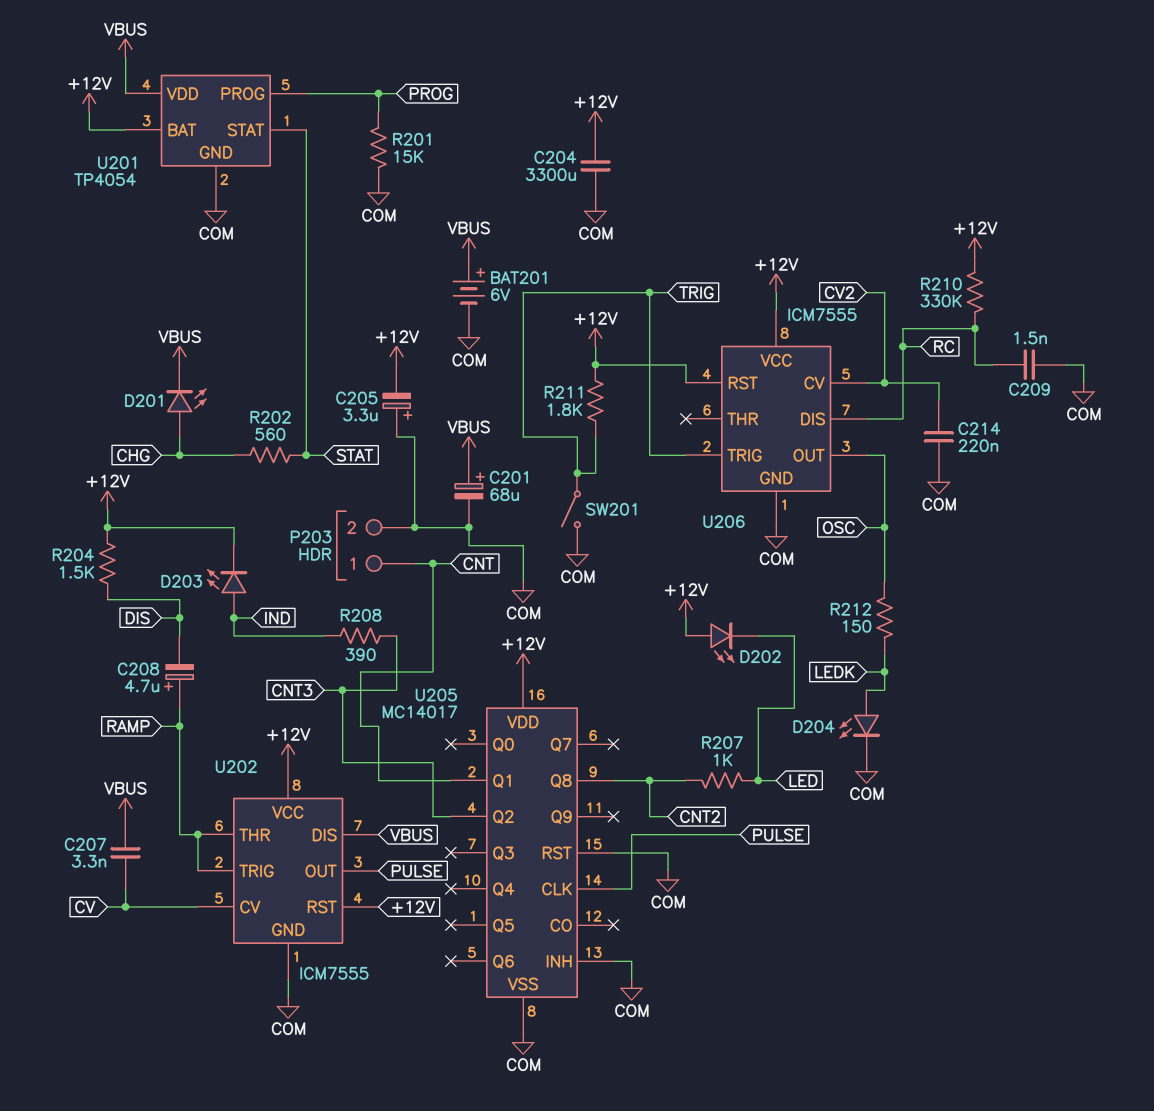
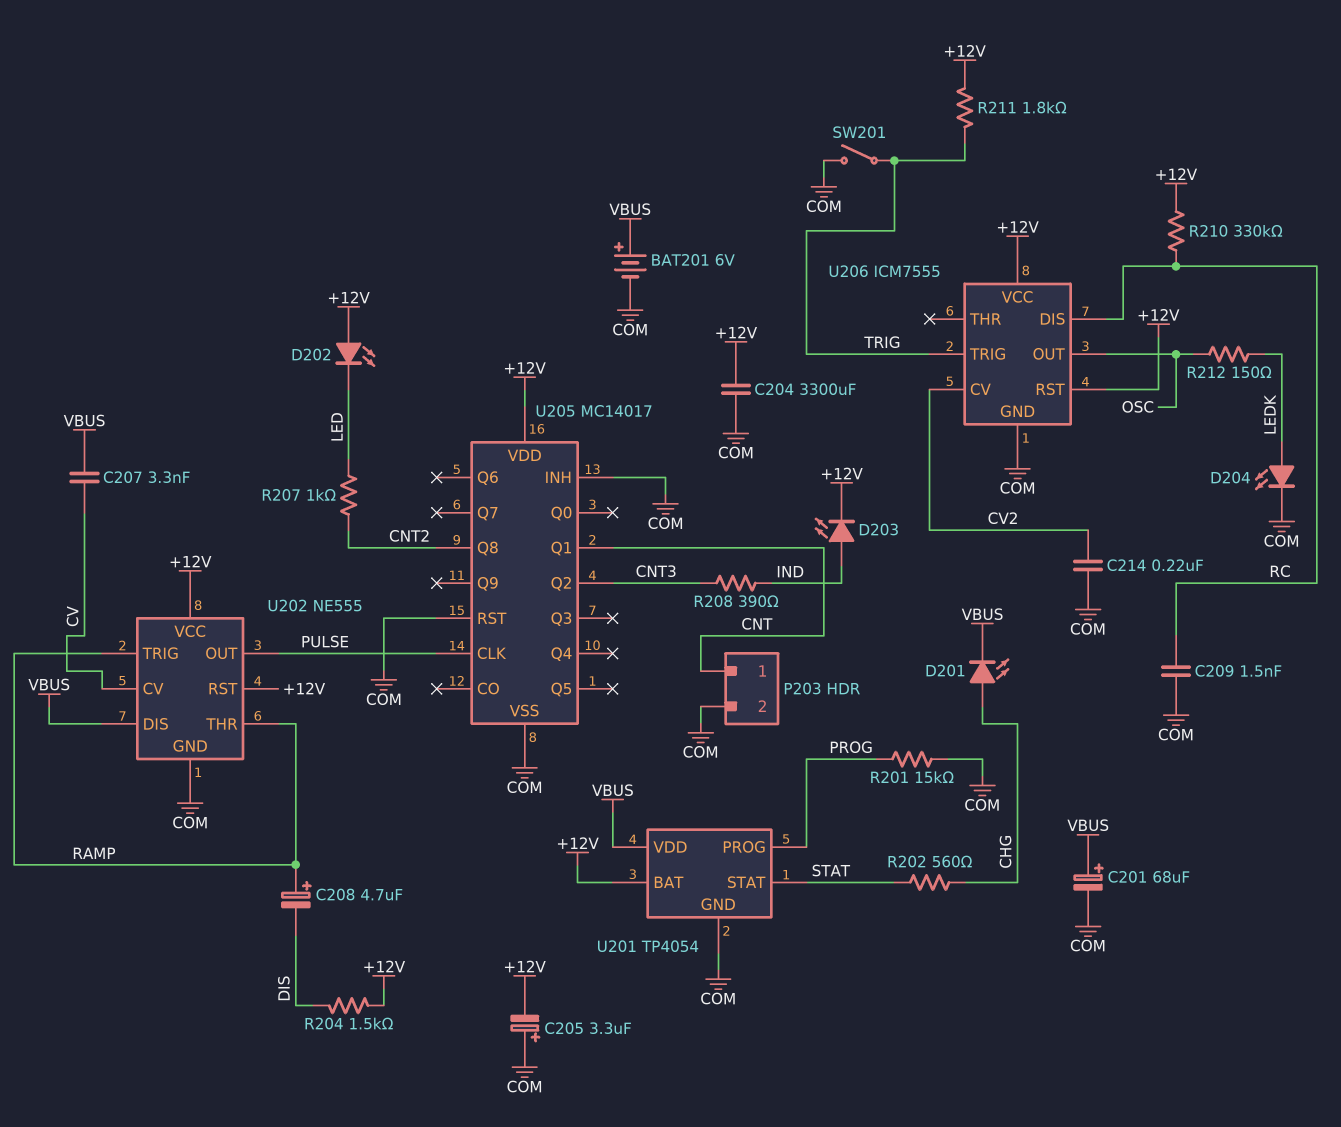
U202: ICM7555 -> NE555

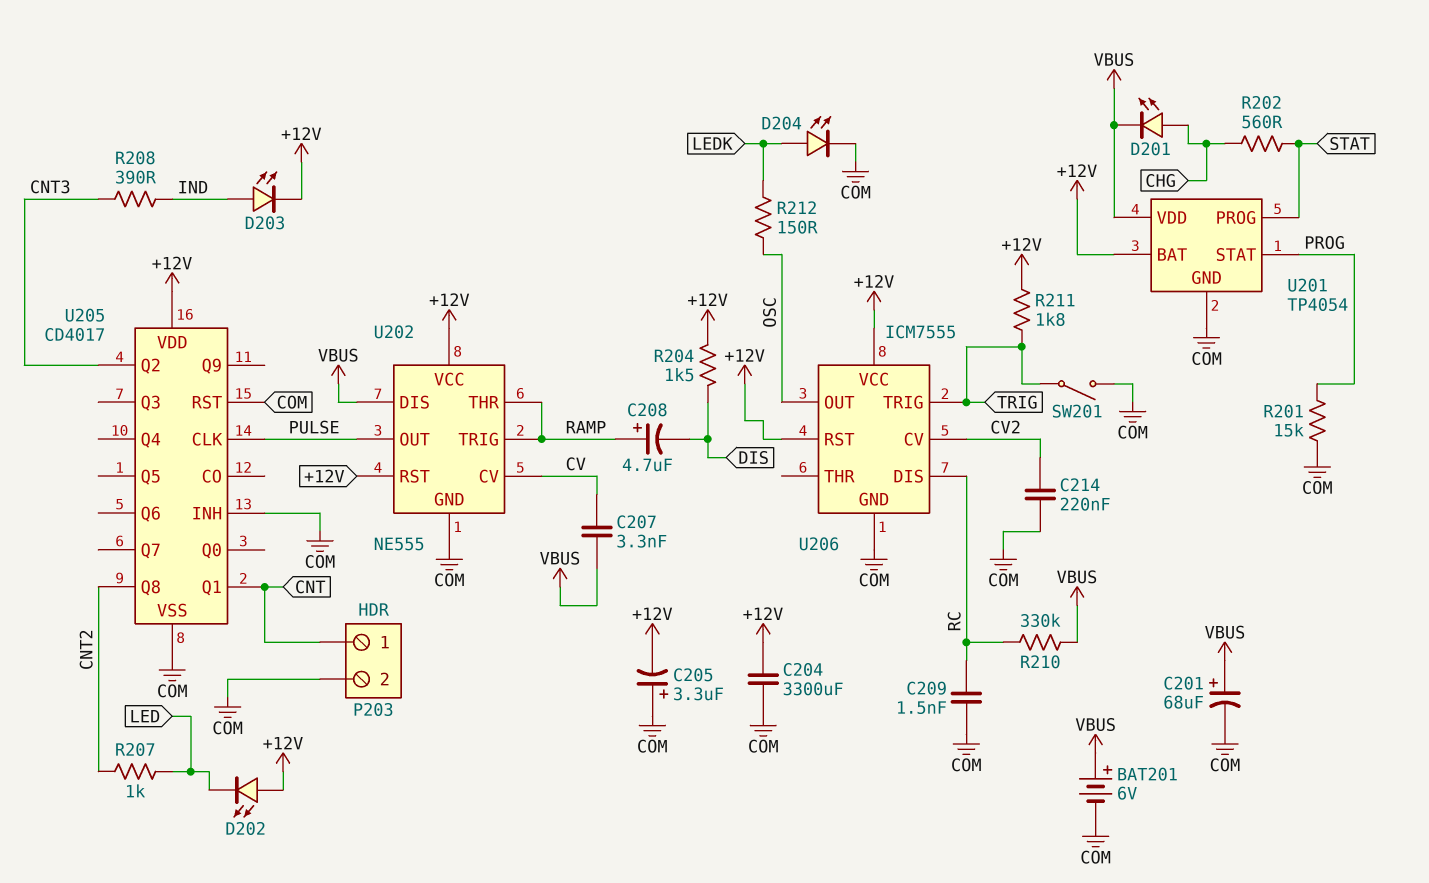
R210: 330k (+12V, RC) -> 330k (RC, VBUS)
U201 pin PROG: PROG -> STAT
U201 pin STAT: STAT -> PROG
U205: MC14017 -> CD4017

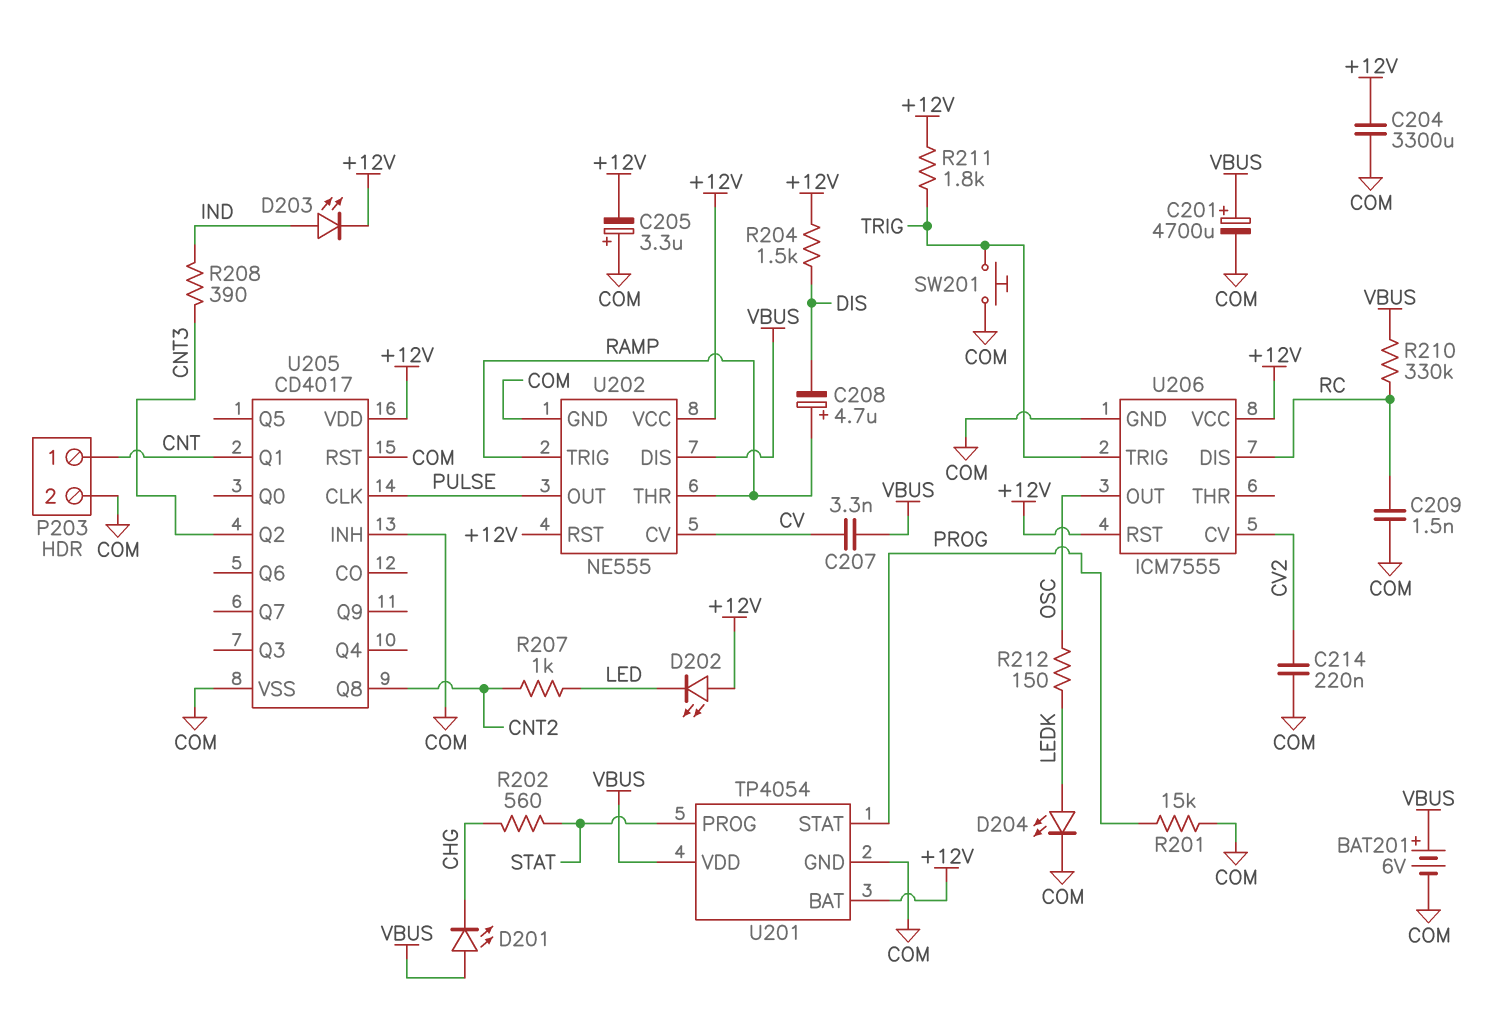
C201: 68uF (plus VBUS, minus COM) -> 4700uF (plus VBUS, minus COM)
D201: LED (A CHG, K VBUS) -> LED (A VBUS, K CHG)
SW201: switch (COM, TRIG) -> button (COM, TRIG)

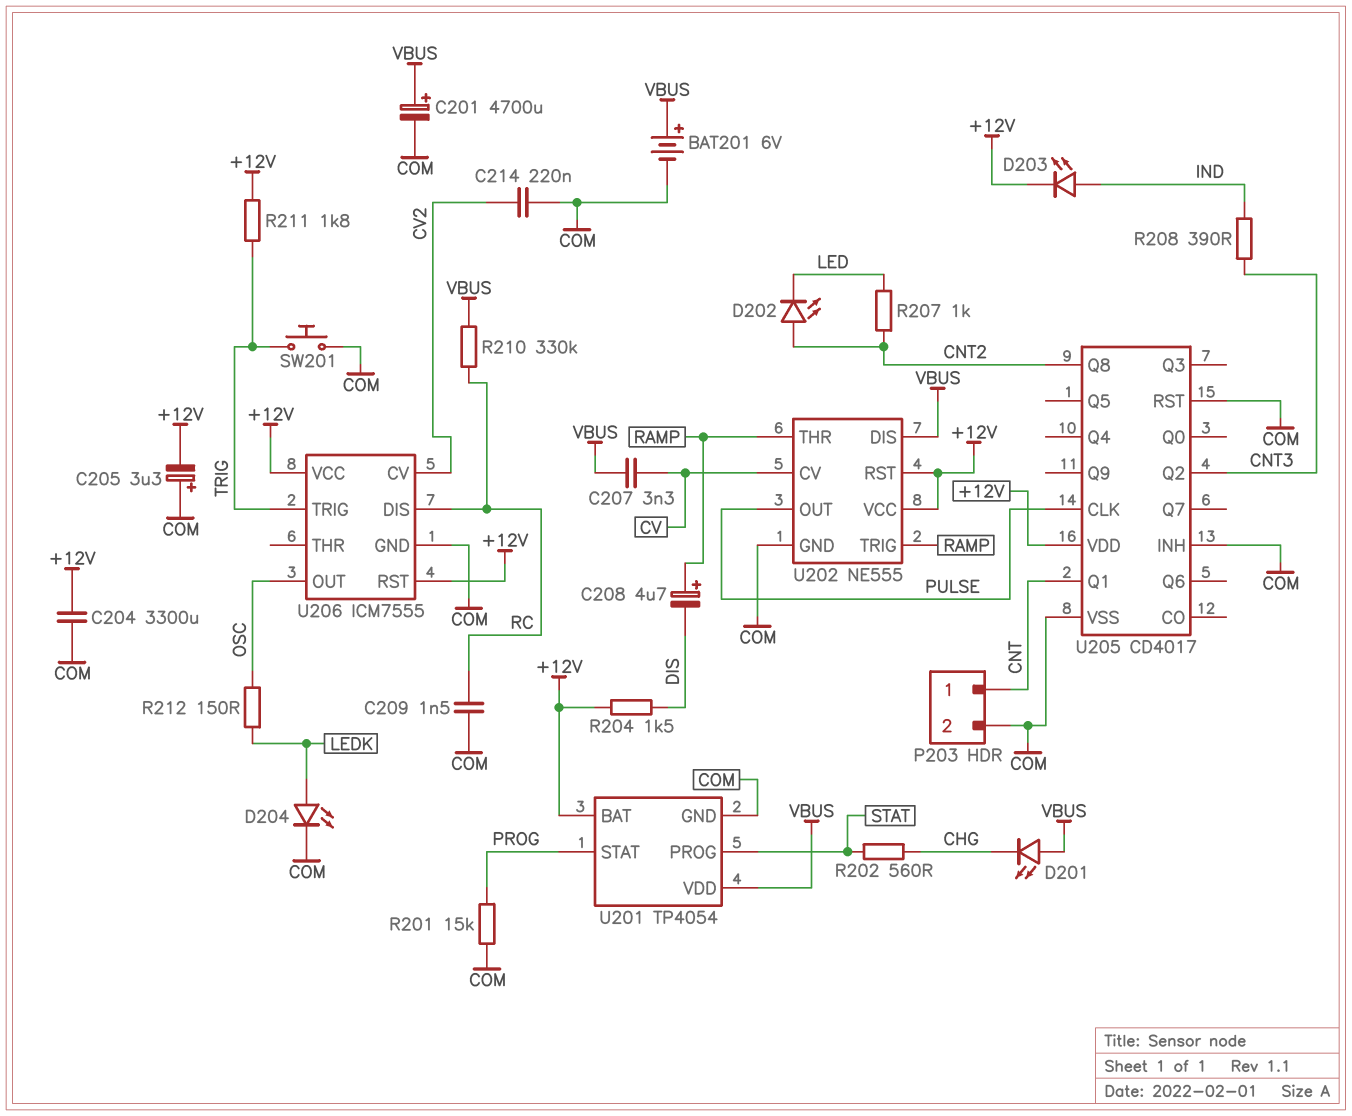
D202: LED (A +12V, K LED) -> LED (A CNT2, K LED)

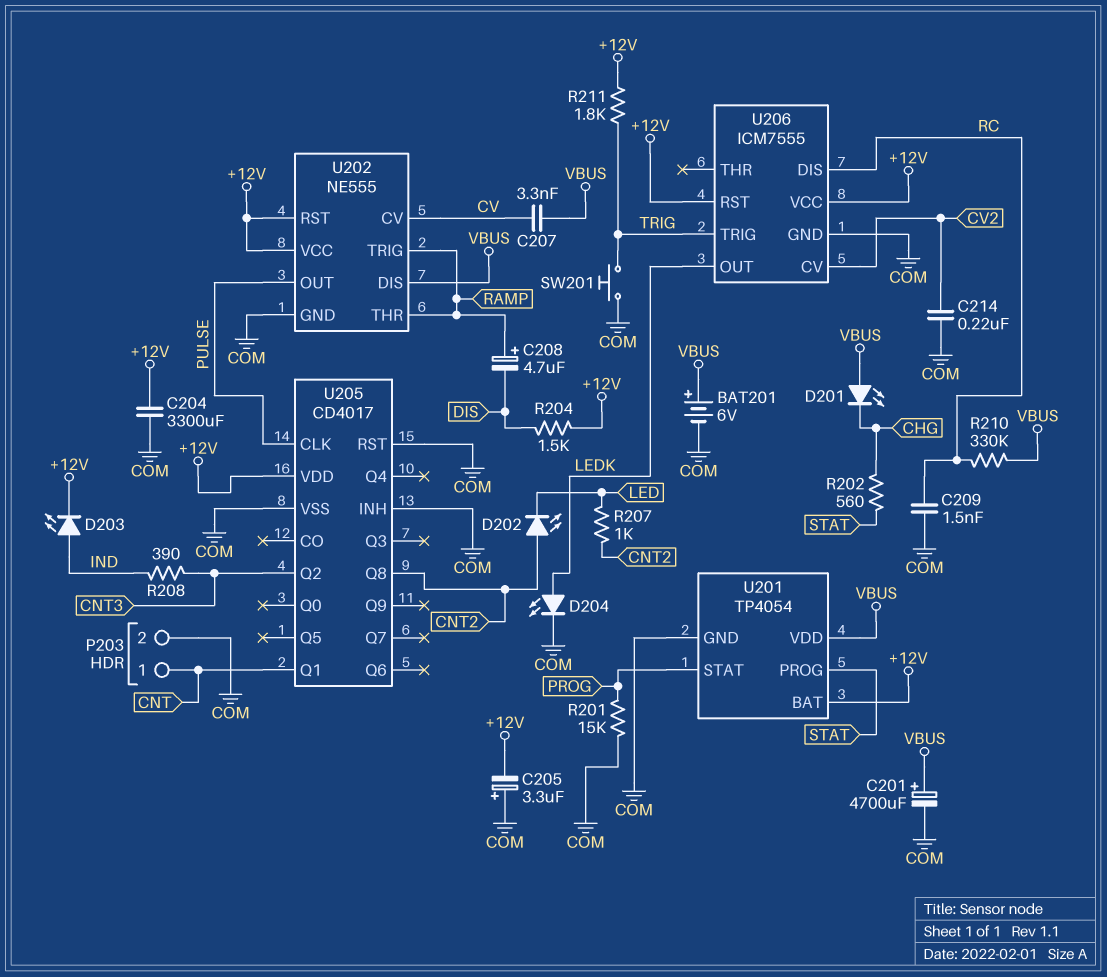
R212: 150 (LEDK, OSC) -> none
U206 pin OUT: OSC -> LEDK

